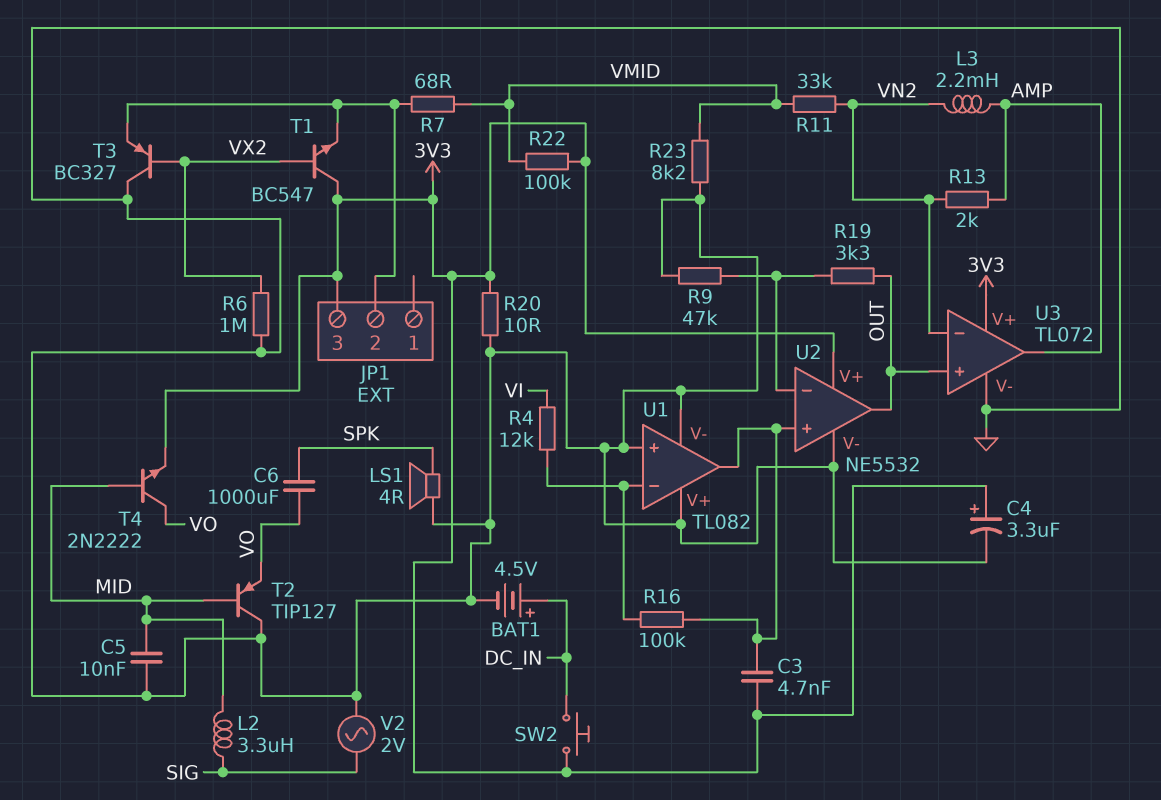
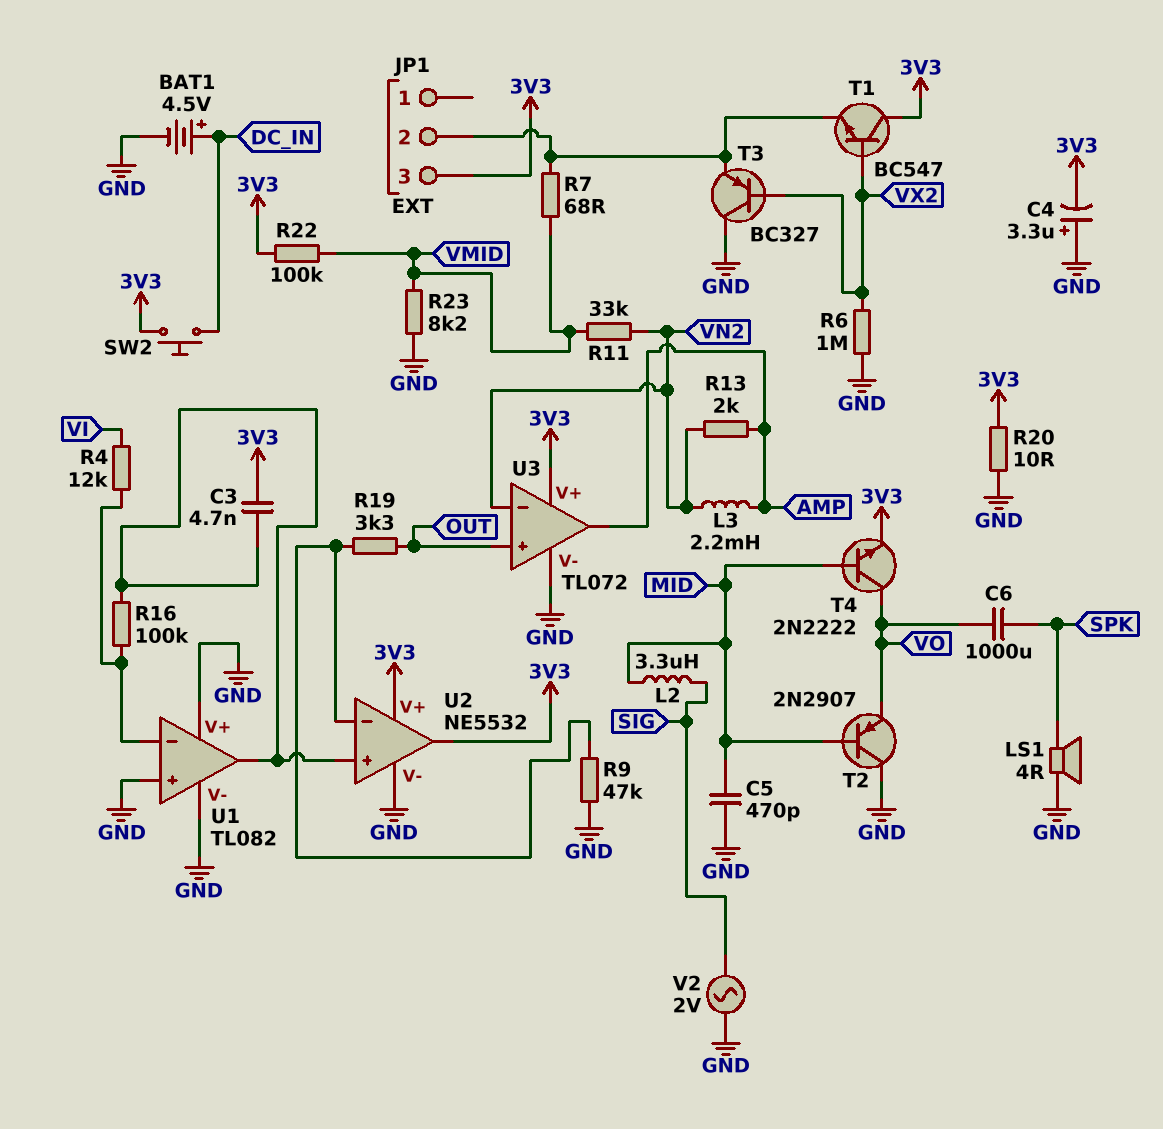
C4: 3.3uF (plus 3V3, minus GND) -> 3.3uF (plus GND, minus 3V3)
C5: 10nF (GND, MID) -> 470pF (GND, MID)
T2: PNP TIP127 (B MID, C GND, E VO) -> PNP 2N2907 (B MID, C GND, E VO)
U2 pin out: OUT -> 3V3

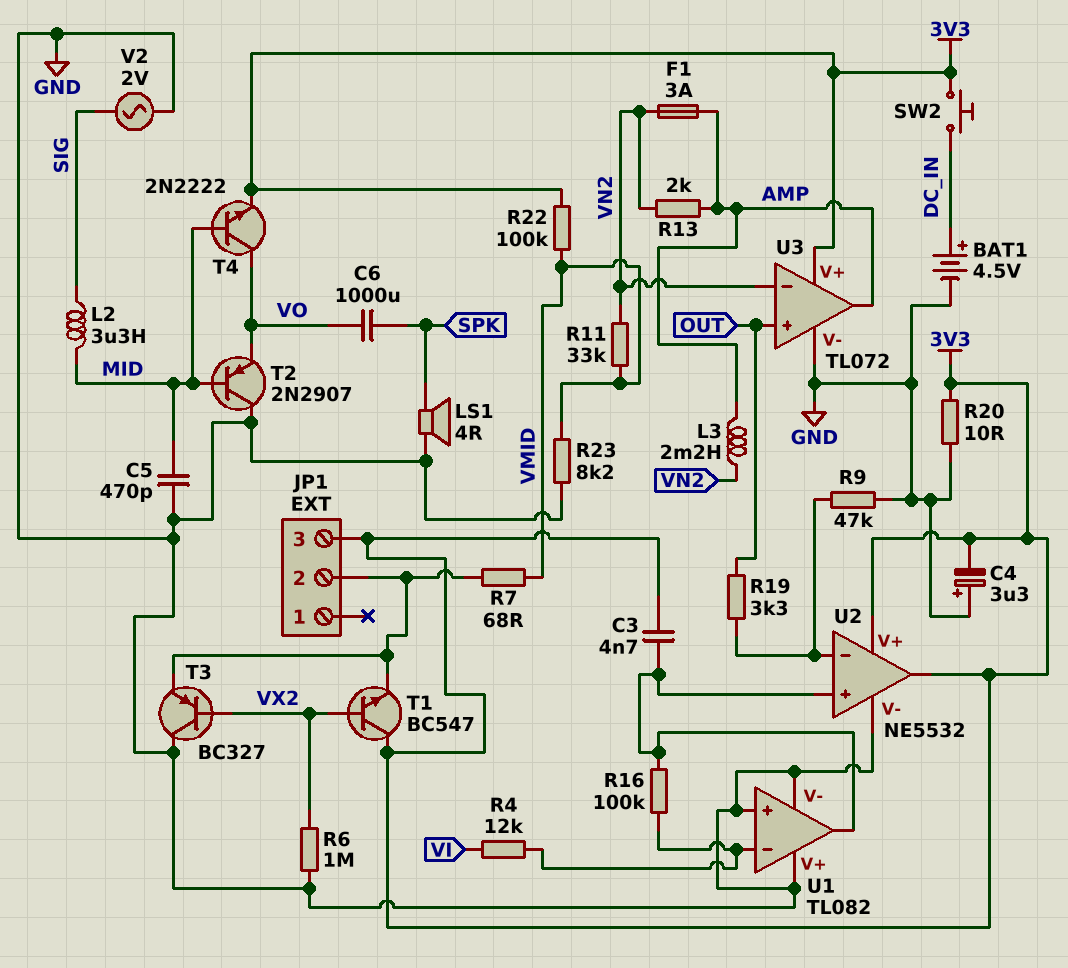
F1: none -> 3A (AMP, VN2)

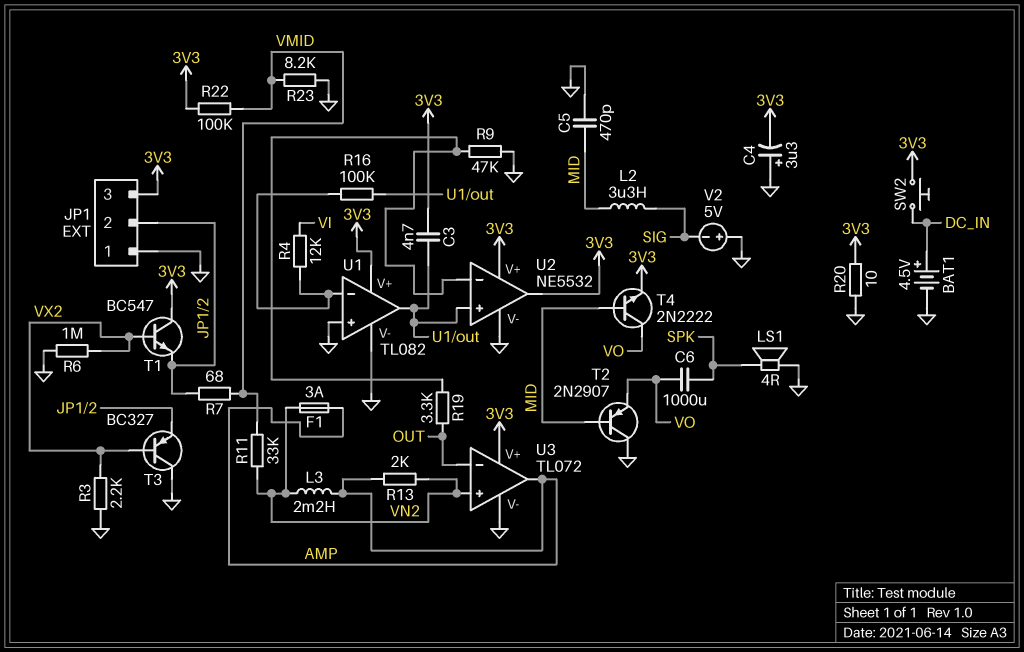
JP1 pin 1: none -> GND
R3: none -> 2.2k (GND, VX2)
U1 pin V+: GND -> 3V3
U3 pin in+: OUT -> VN2
U3 pin in-: VN2 -> OUT
V2: AC 2V (GND, SIG) -> 5V (plus GND, minus SIG)

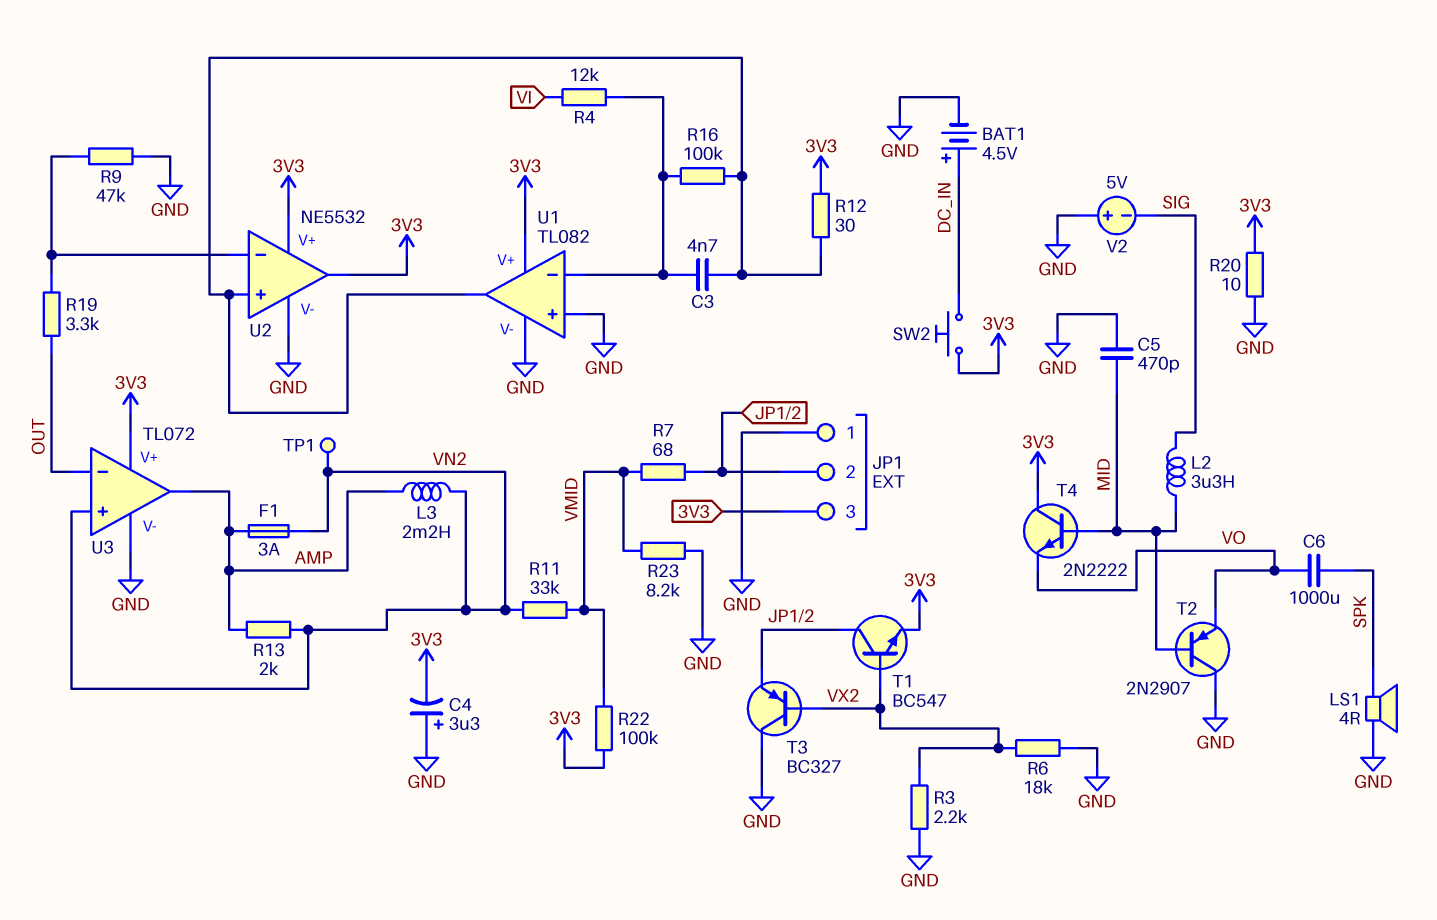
C3: 4.7nF (3V3, U1/out) -> 4.7nF (U1/in-, U1/out)
R6: 1M (GND, VX2) -> 18k (GND, VX2)
R12: none -> 30 (3V3, U1/out)
T1: NPN BC547 (B VX2, C 3V3, E JP1/2) -> NPN BC547 (B VX2, C JP1/2, E 3V3)
T4: NPN 2N2222 (B MID, C VO, E 3V3) -> NPN 2N2222 (B MID, C 3V3, E VO)
TP1: none -> test point (VN2)

